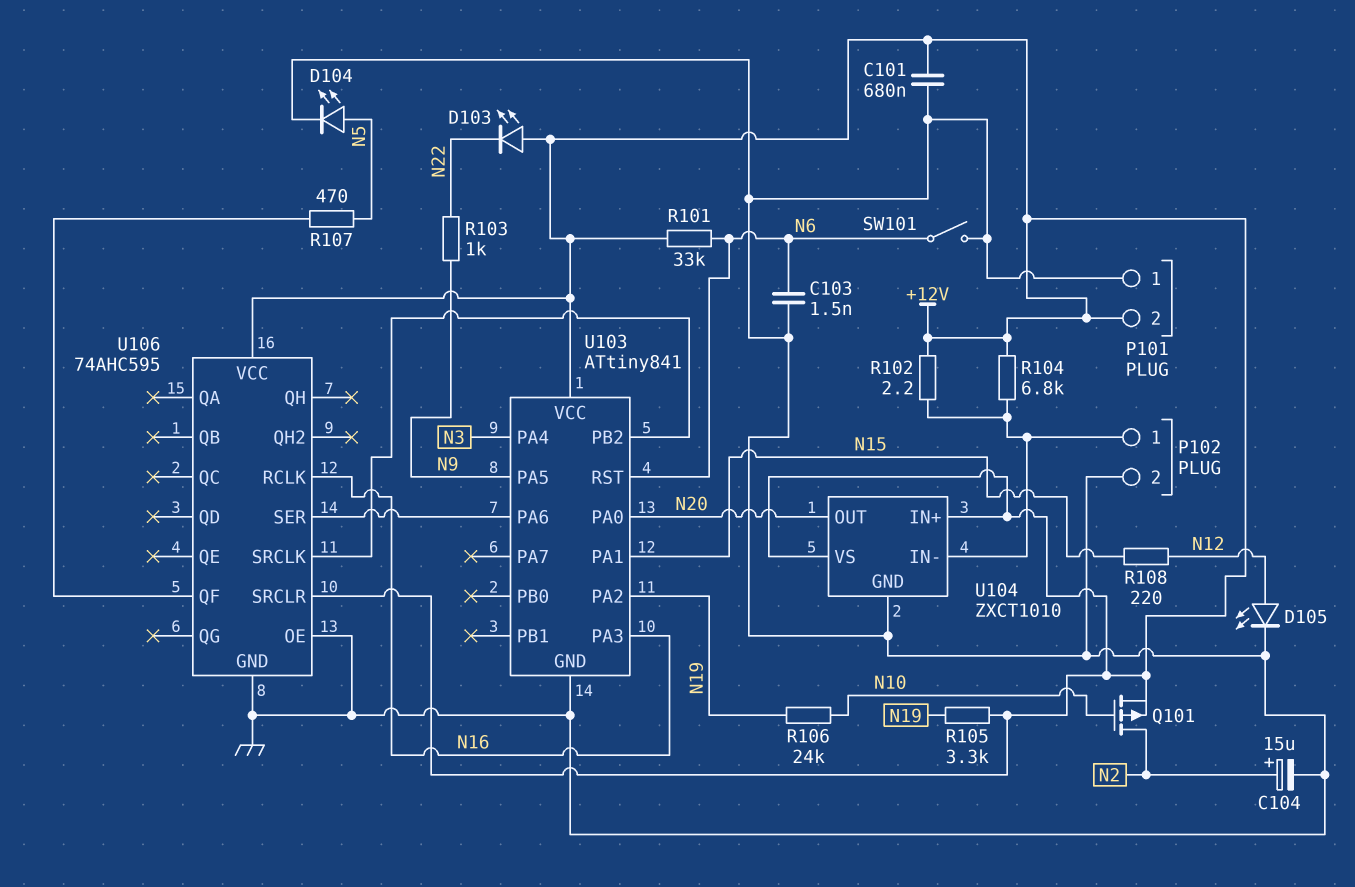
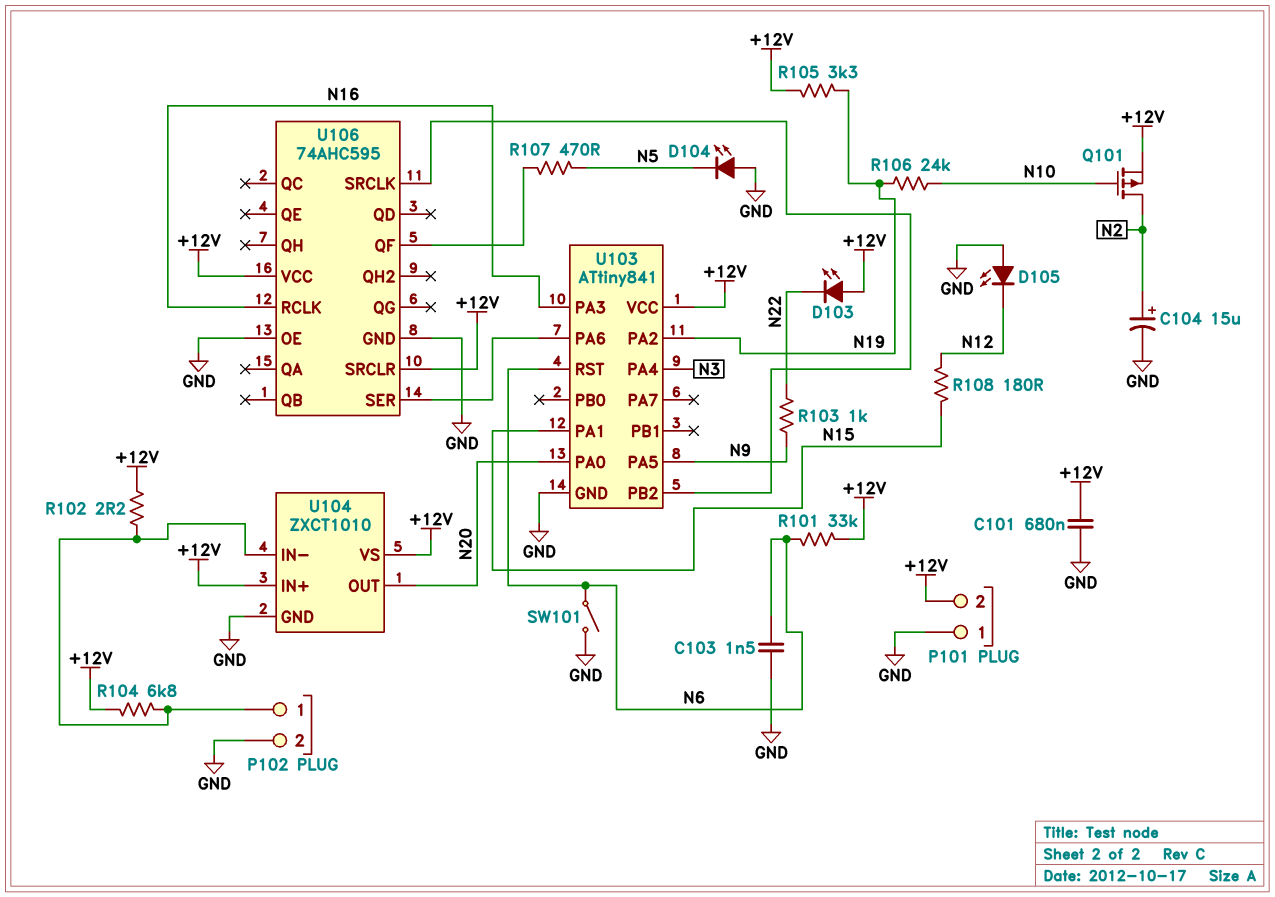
D104: LED (A N5, K GND) -> LED (A GND, K N5)
D105: LED (A N12, K GND) -> LED (A GND, K N12)
R108: 220 (N12, N15) -> 180 (N12, N15)

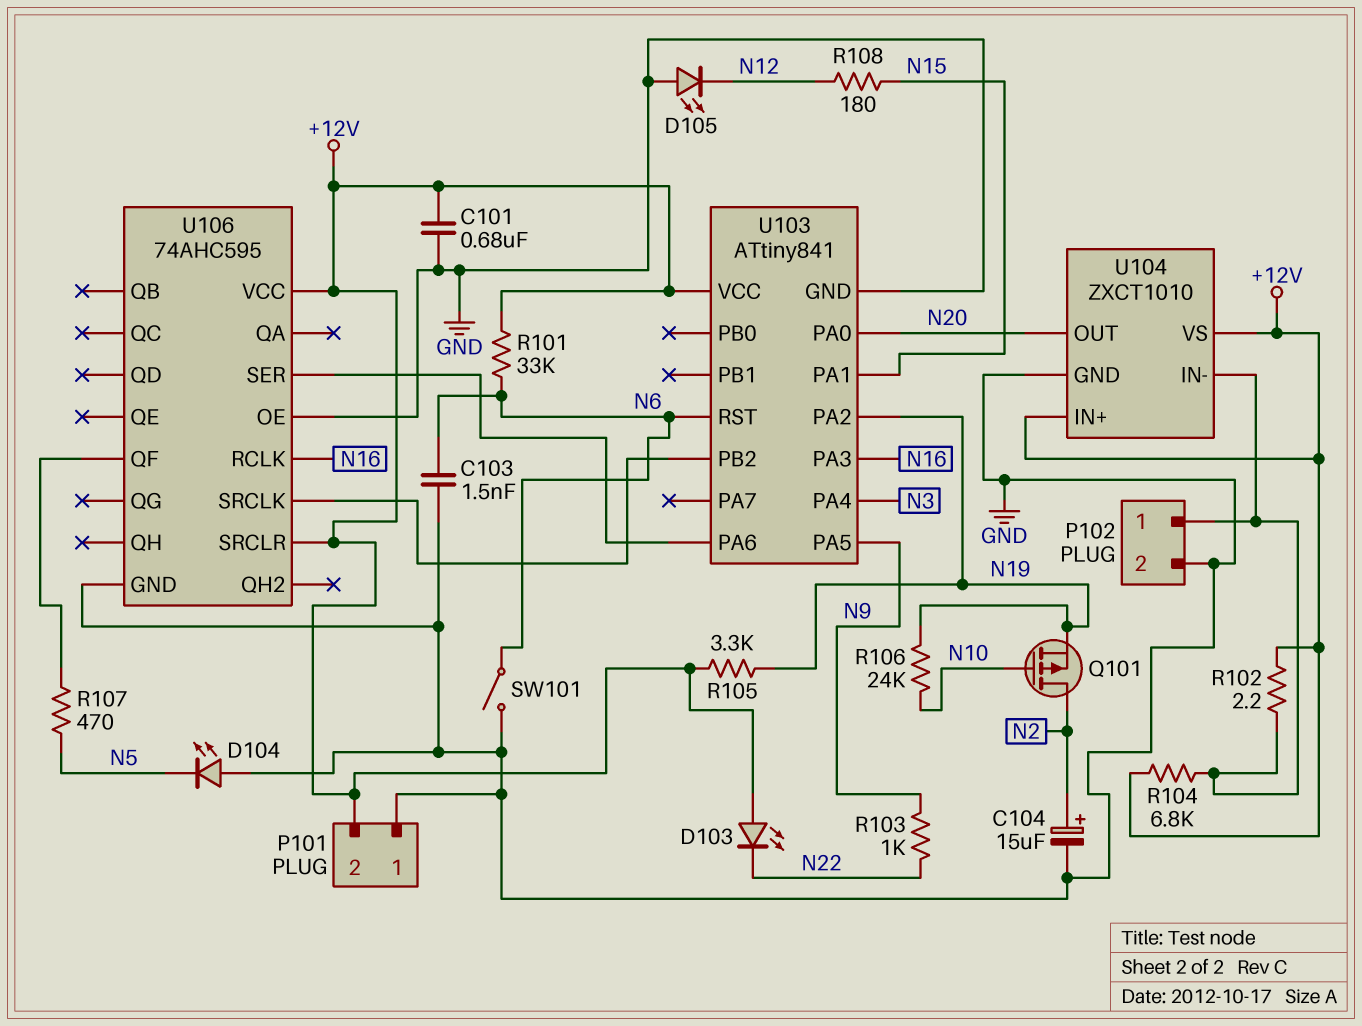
Q101: PMOS (G N10, D N2, S +12V) -> PMOS (G N10, D N2, S N19)

